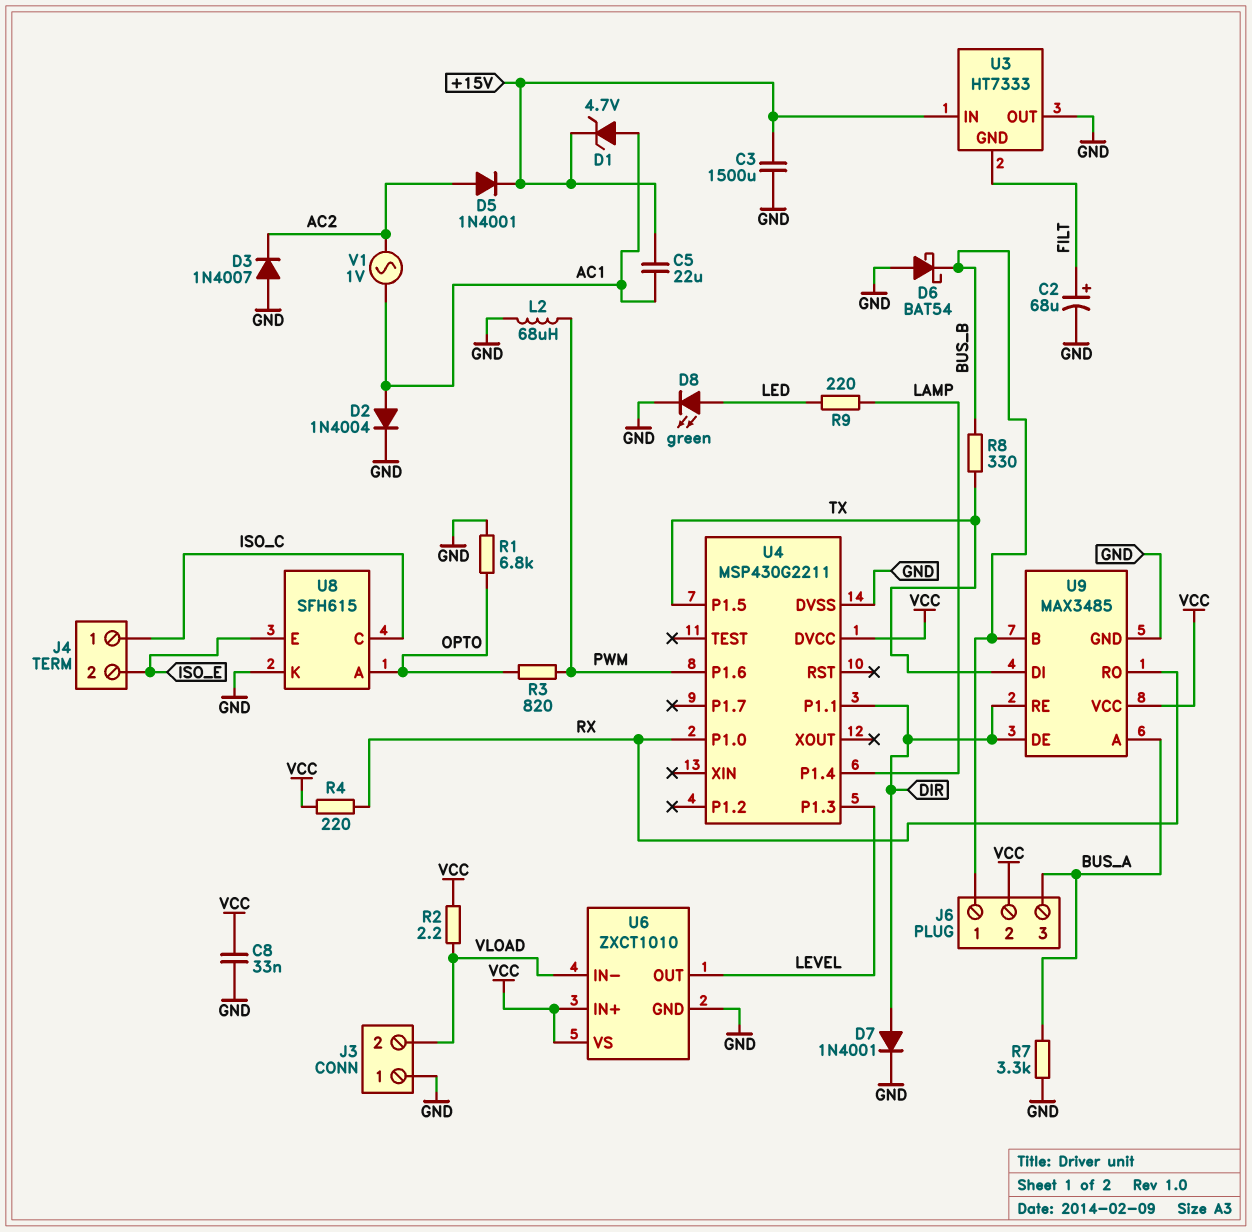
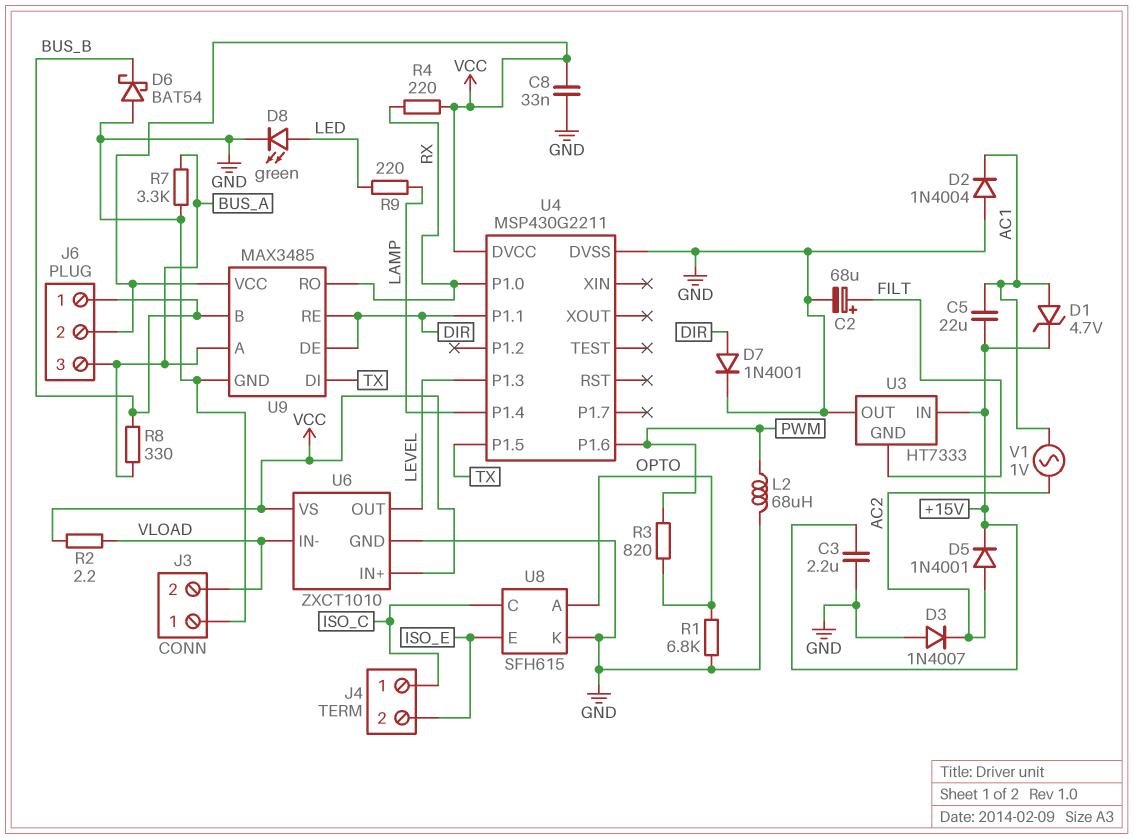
C3: 1500uF (+15V, GND) -> 2.2uF (+15V, GND)
D2: diode 1N4004 (A AC1, K GND) -> diode 1N4004 (A GND, K AC1)
R8: 330 (BUS_B, TX) -> 330 (BUS_A, BUS_B)

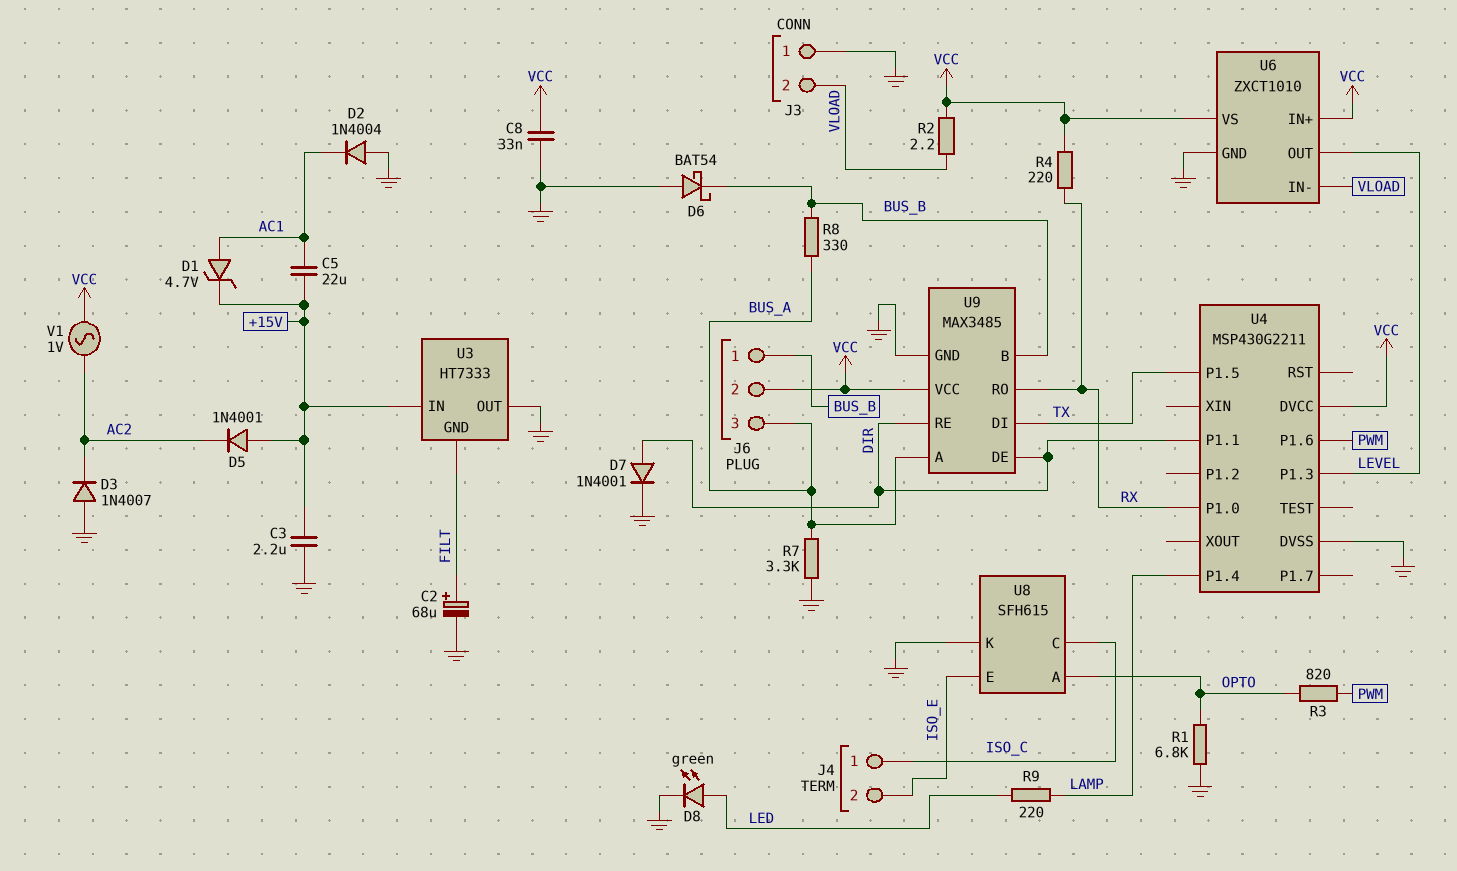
D5: diode 1N4001 (A AC2, K +15V) -> diode 1N4001 (A +15V, K AC2)
L2: 68uH (GND, PWM) -> none
V1: AC 1V (AC1, AC2) -> AC 1V (AC2, VCC)

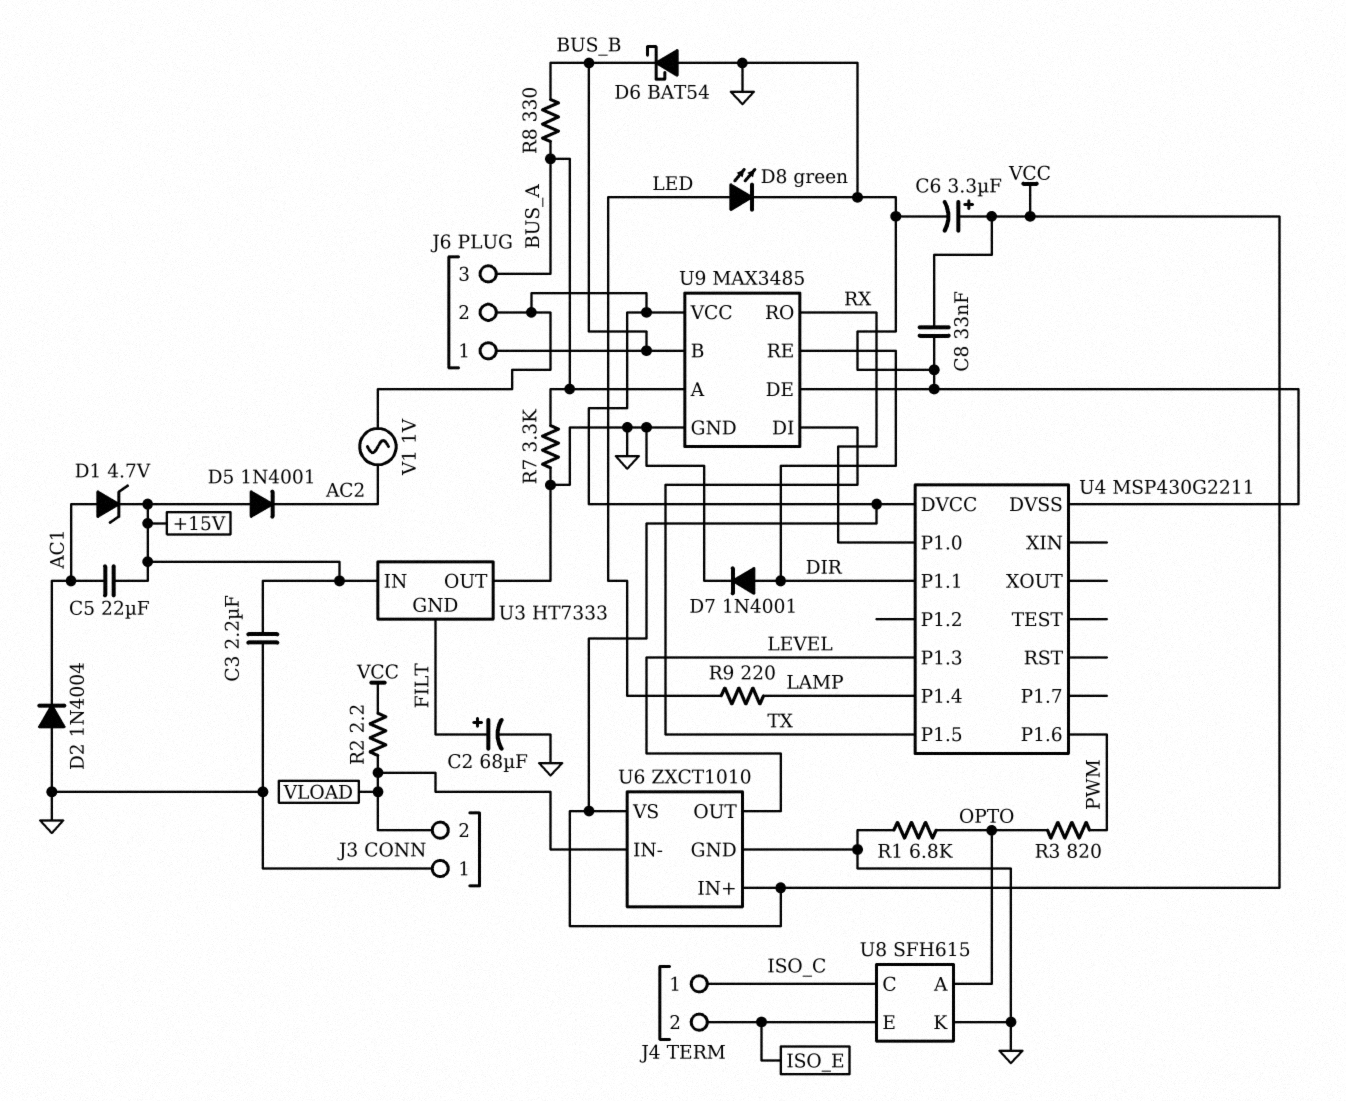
C6: none -> 3.3uF (plus VCC, minus GND)
D3: diode 1N4007 (A GND, K AC2) -> none
R4: 220 (RX, VCC) -> none
U9 pin DE: DIR -> GND

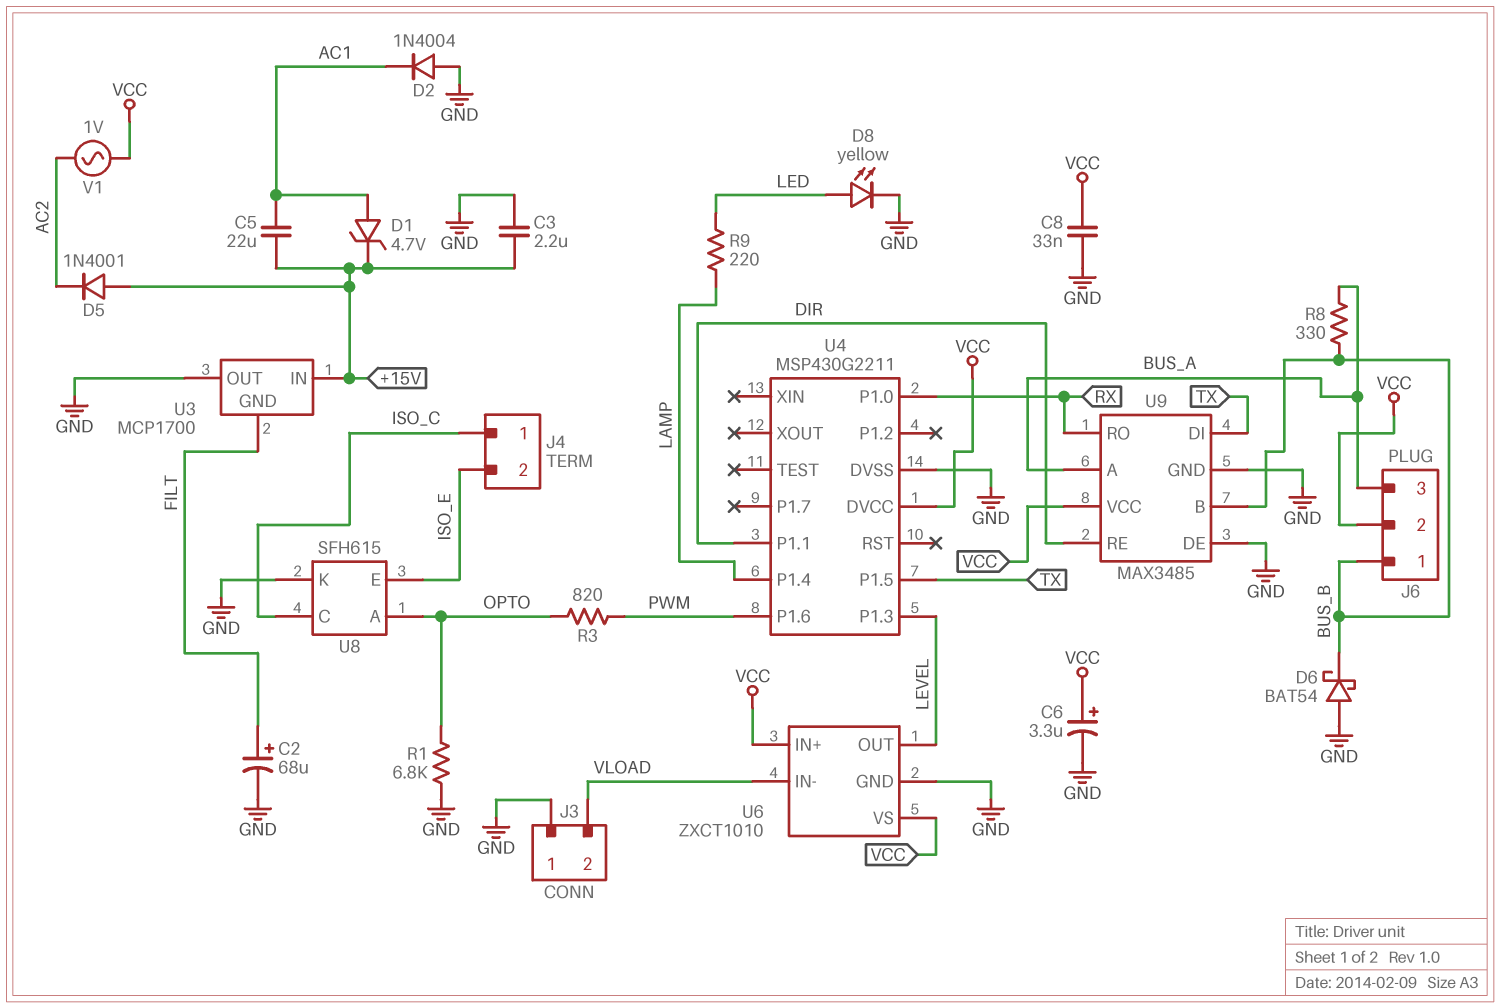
D7: diode 1N4001 (A DIR, K GND) -> none
D8: LED green (A LED, K GND) -> LED yellow (A LED, K GND)
R2: 2.2 (VCC, VLOAD) -> none
R7: 3.3k (BUS_A, GND) -> none
U3: HT7333 -> MCP1700

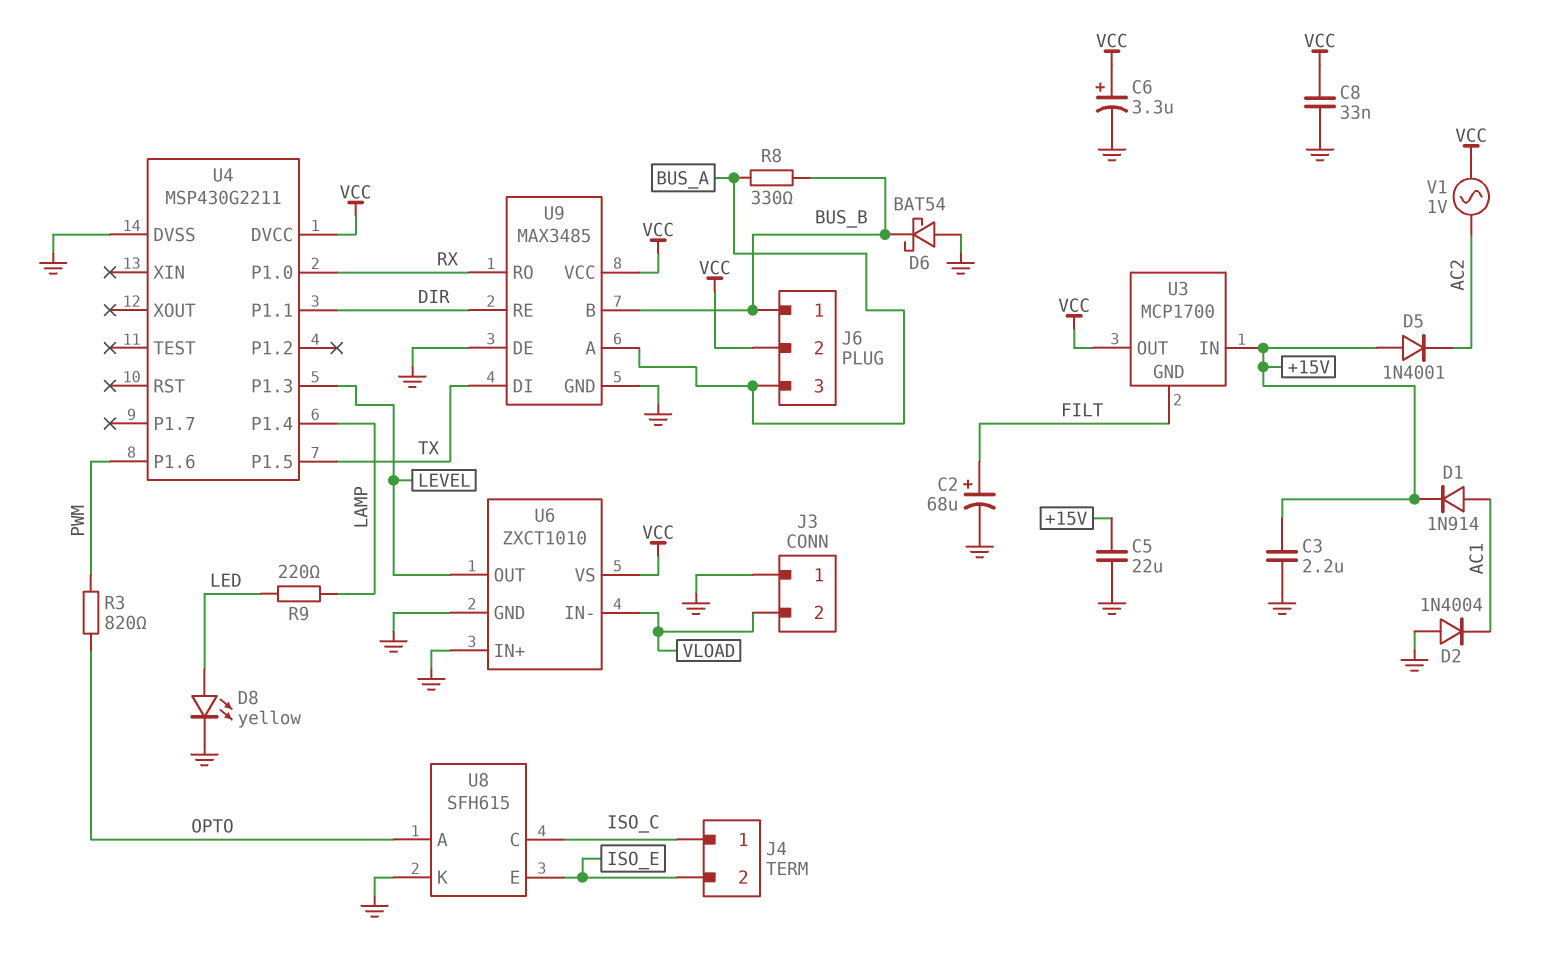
C5: 22uF (+15V, AC1) -> 22uF (+15V, GND)
D1: zener 4.7V (A AC1, K +15V) -> diode 1N914 (A AC1, K +15V)
R1: 6.8k (GND, OPTO) -> none
U3 pin OUT: GND -> VCC
U6 pin IN+: VCC -> GND

